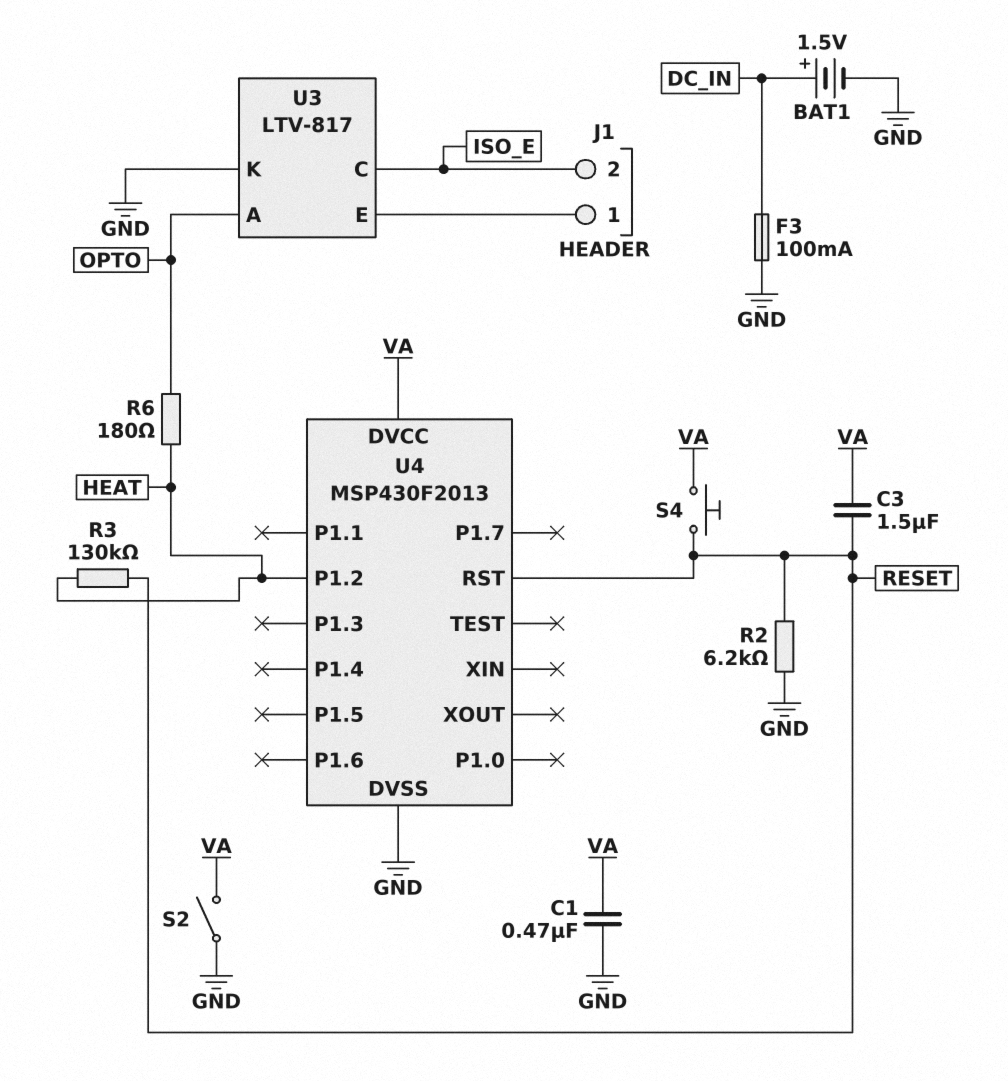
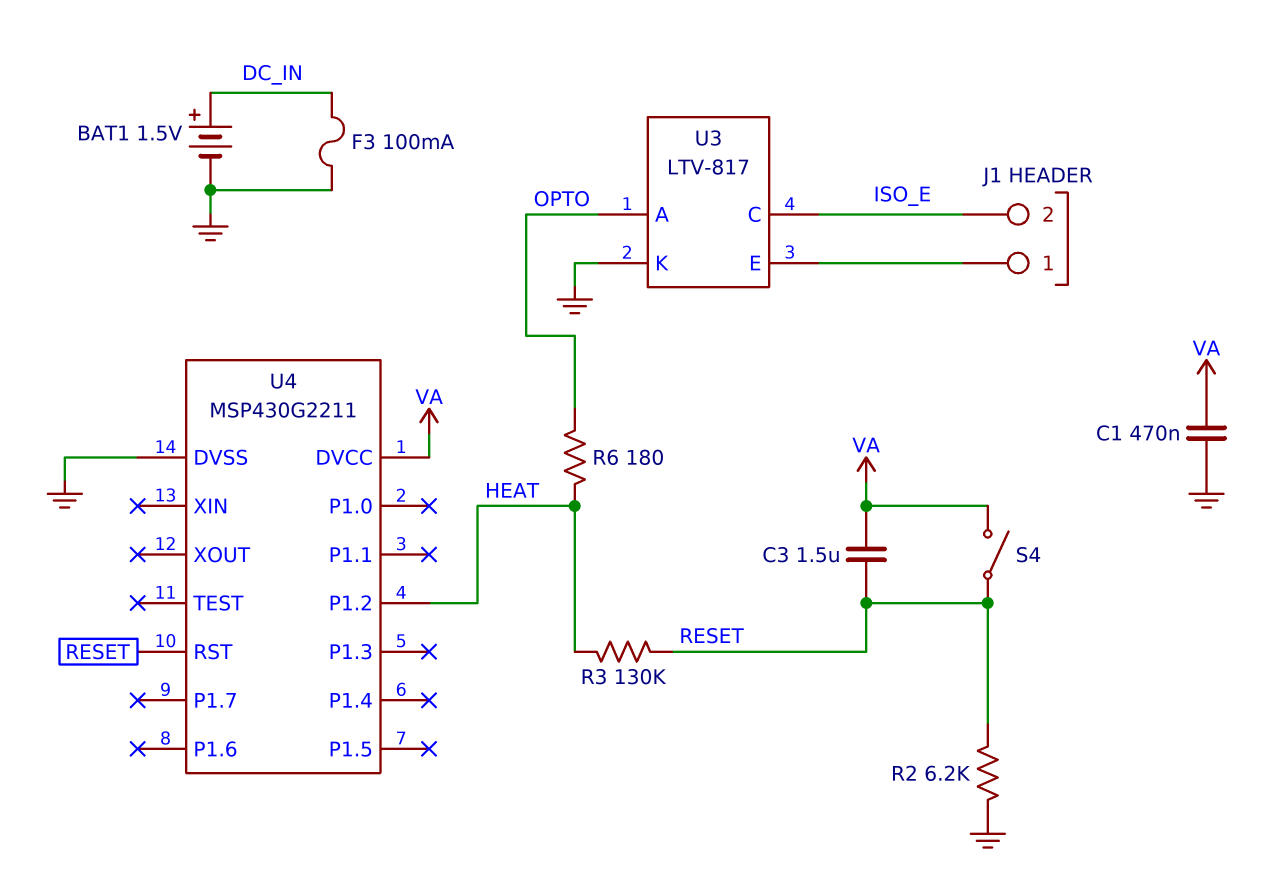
S2: switch (GND, VA) -> none
S4: button (RESET, VA) -> switch (RESET, VA)
U4: MSP430F2013 -> MSP430G2211

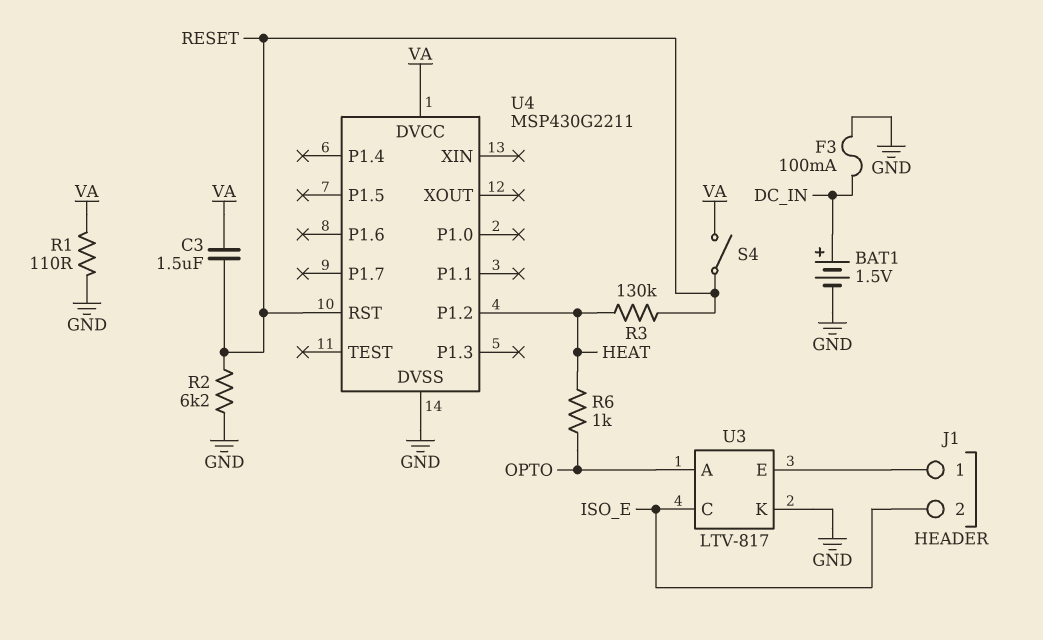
C1: 470nF (GND, VA) -> none
R1: none -> 110 (GND, VA)
R6: 180 (HEAT, OPTO) -> 1k (HEAT, OPTO)

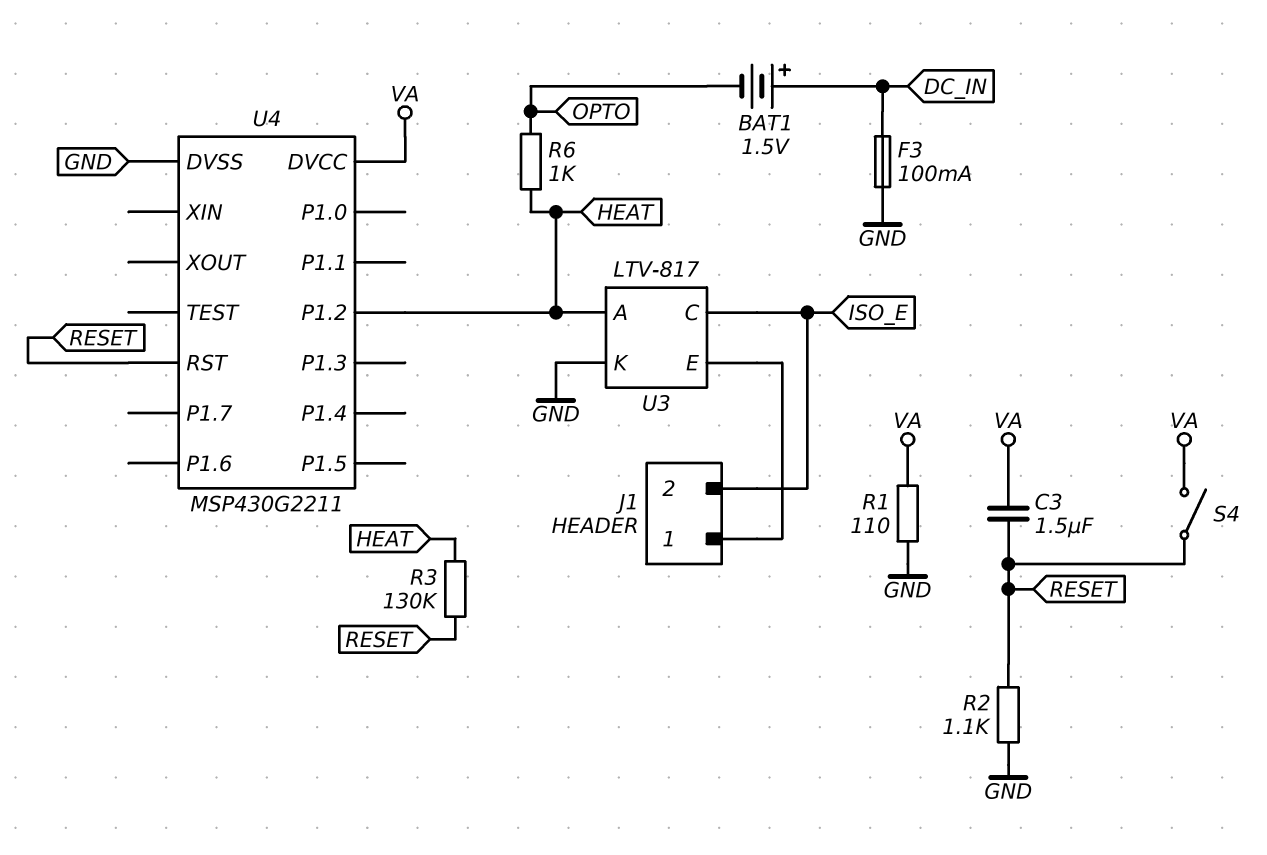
BAT1: 1.5V (plus DC_IN, minus GND) -> 1.5V (plus DC_IN, minus OPTO)
R2: 6.2k (GND, RESET) -> 1.1k (GND, RESET)
U3 pin A: OPTO -> HEAT

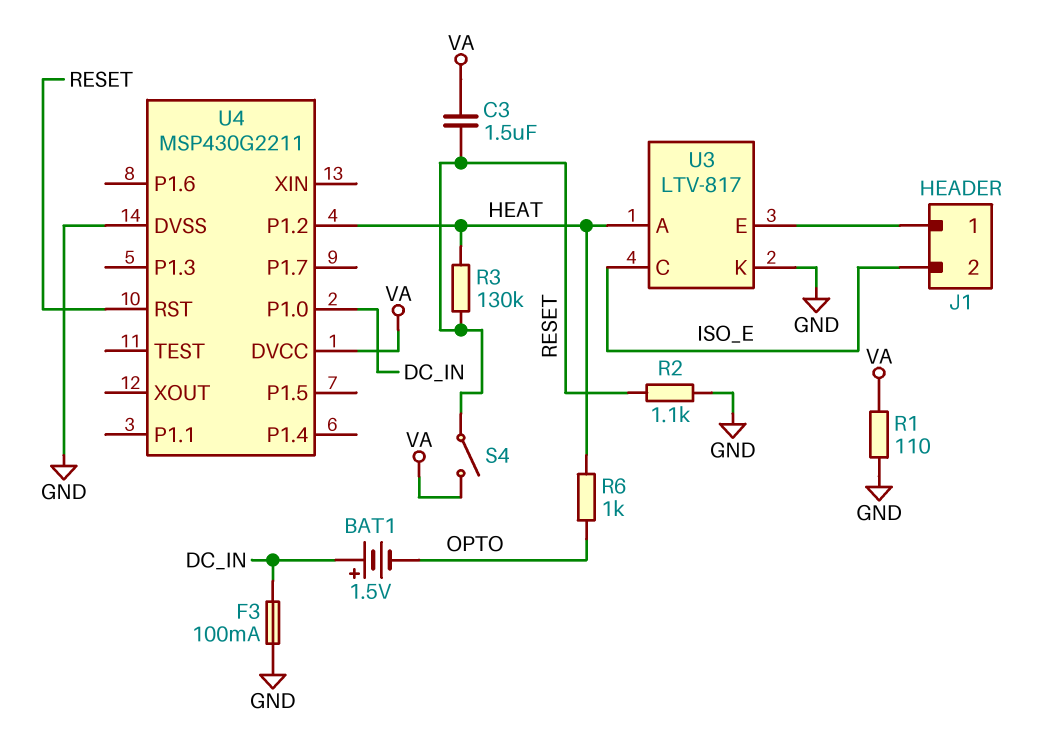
U4 pin P1.0: none -> DC_IN

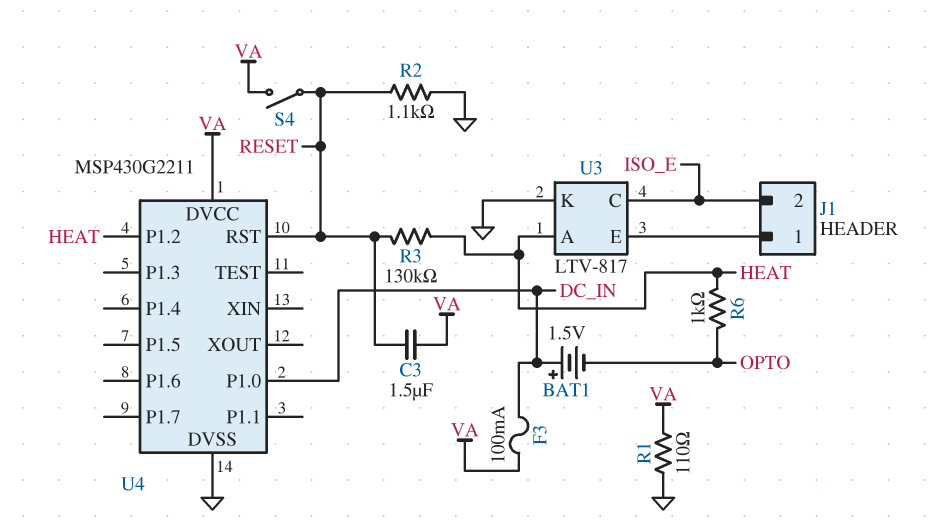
F3: 100mA (DC_IN, GND) -> 100mA (DC_IN, VA)

